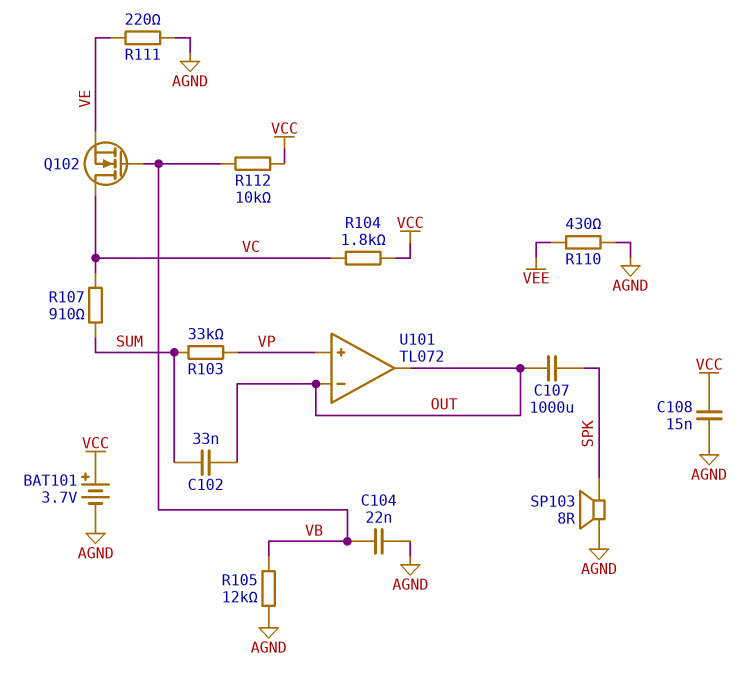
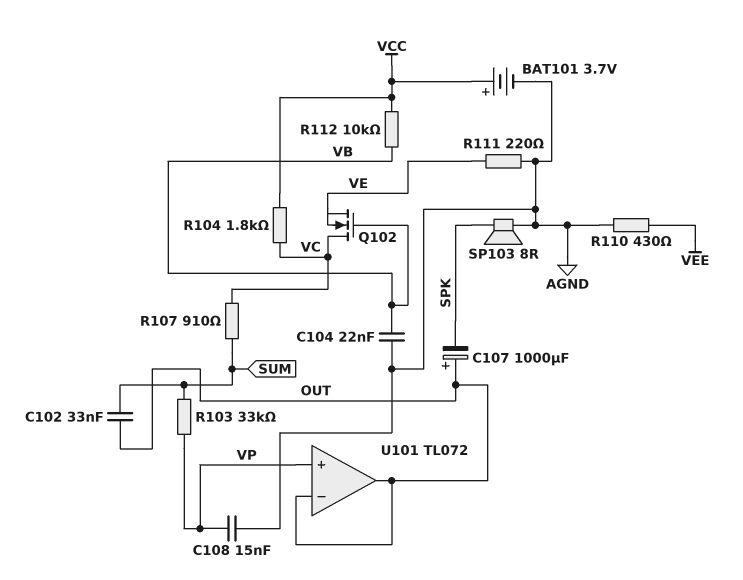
C107: 1000uF (OUT, SPK) -> 1000uF (plus OUT, minus SPK)
C108: 15nF (AGND, VCC) -> 15nF (AGND, VP)
R105: 12k (AGND, VB) -> none

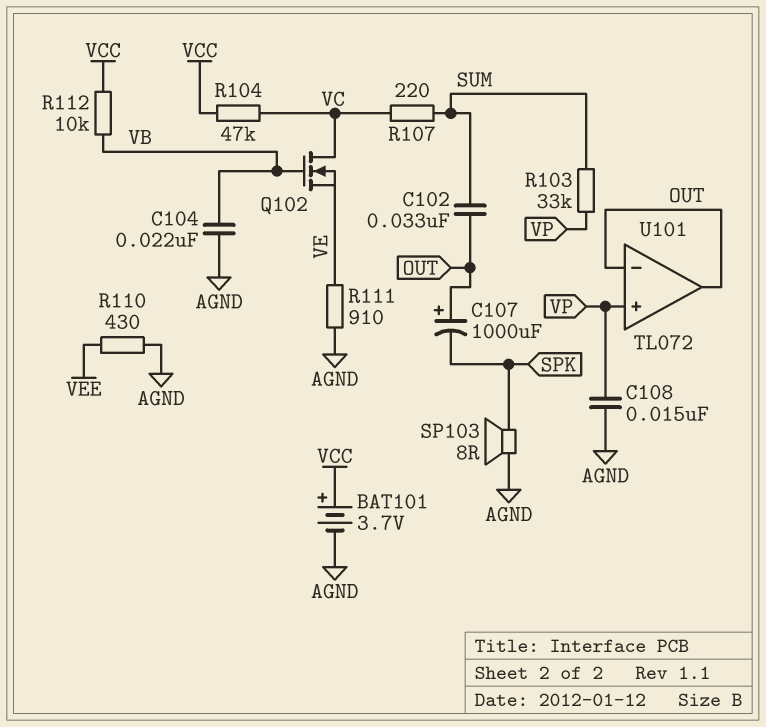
R104: 1.8k (VC, VCC) -> 47k (VC, VCC)
R107: 910 (SUM, VC) -> 220 (SUM, VC)
R111: 220 (AGND, VE) -> 910 (AGND, VE)

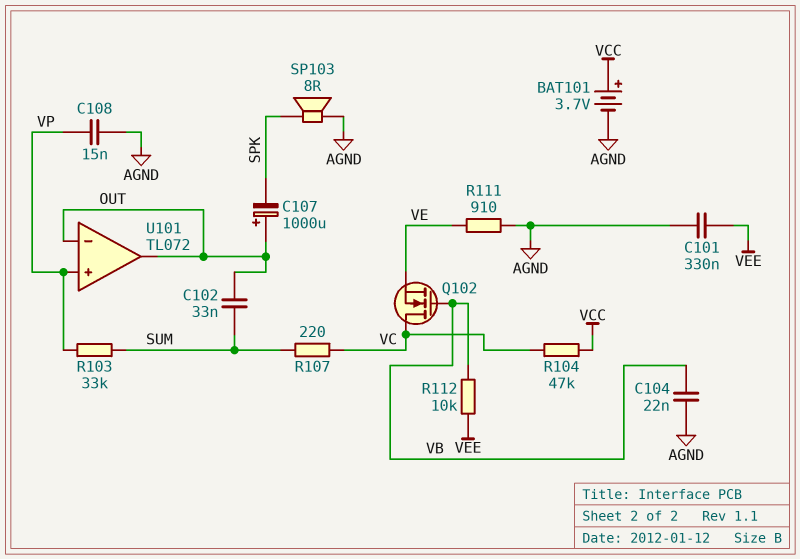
C101: none -> 330nF (AGND, VEE)
R110: 430 (AGND, VEE) -> none
R112: 10k (VB, VCC) -> 10k (VB, VEE)

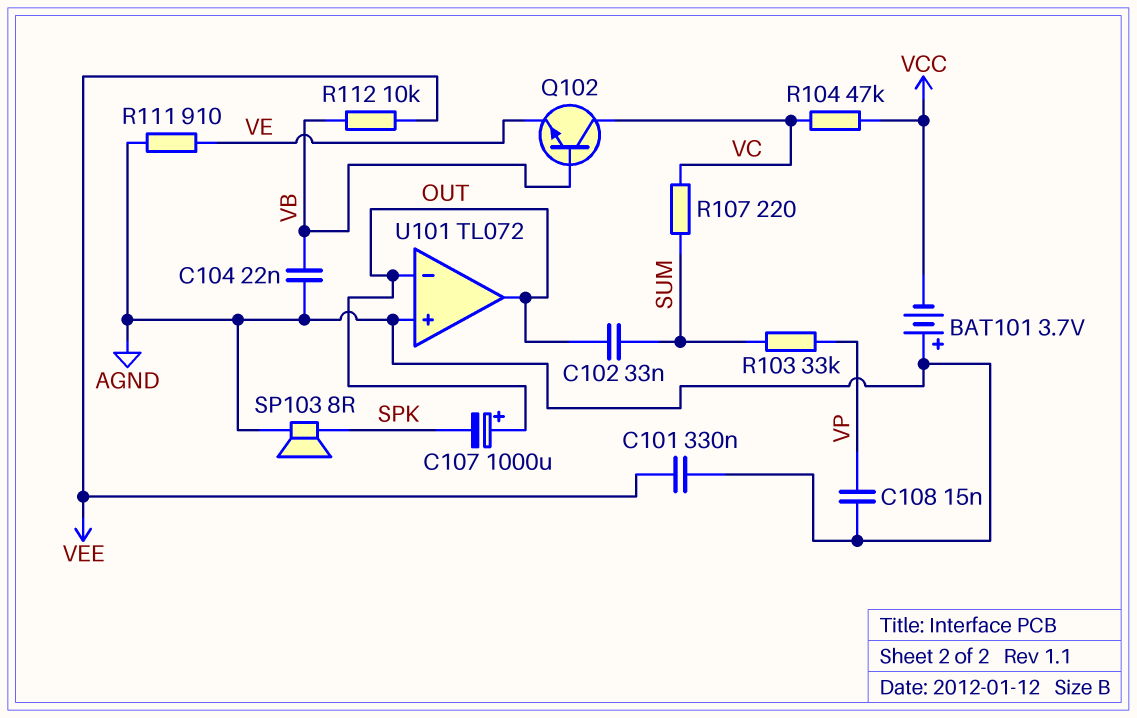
BAT101: 3.7V (plus VCC, minus AGND) -> 3.7V (plus AGND, minus VCC)
Q102: NMOS (G VB, D VC, S VE) -> NPN (B VB, C VC, E VE)
U101 pin in+: VP -> AGND

